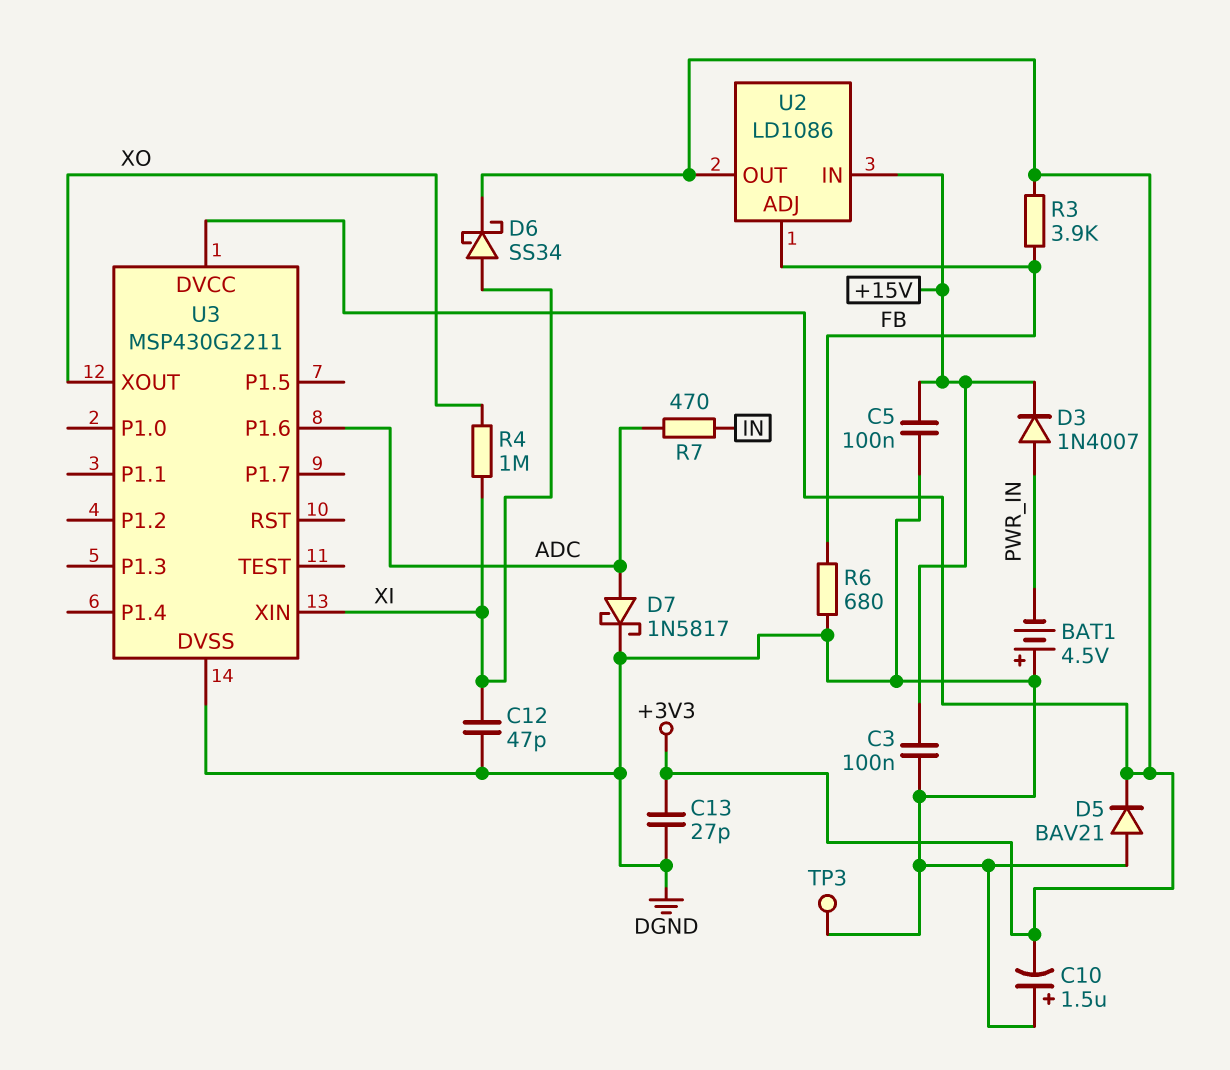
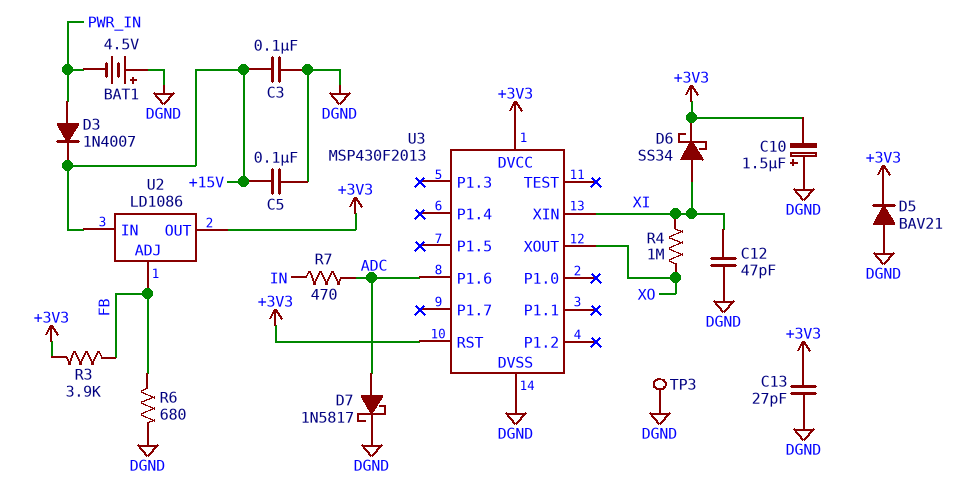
U3: MSP430G2211 -> MSP430F2013
U3 pin RST: none -> +3V3

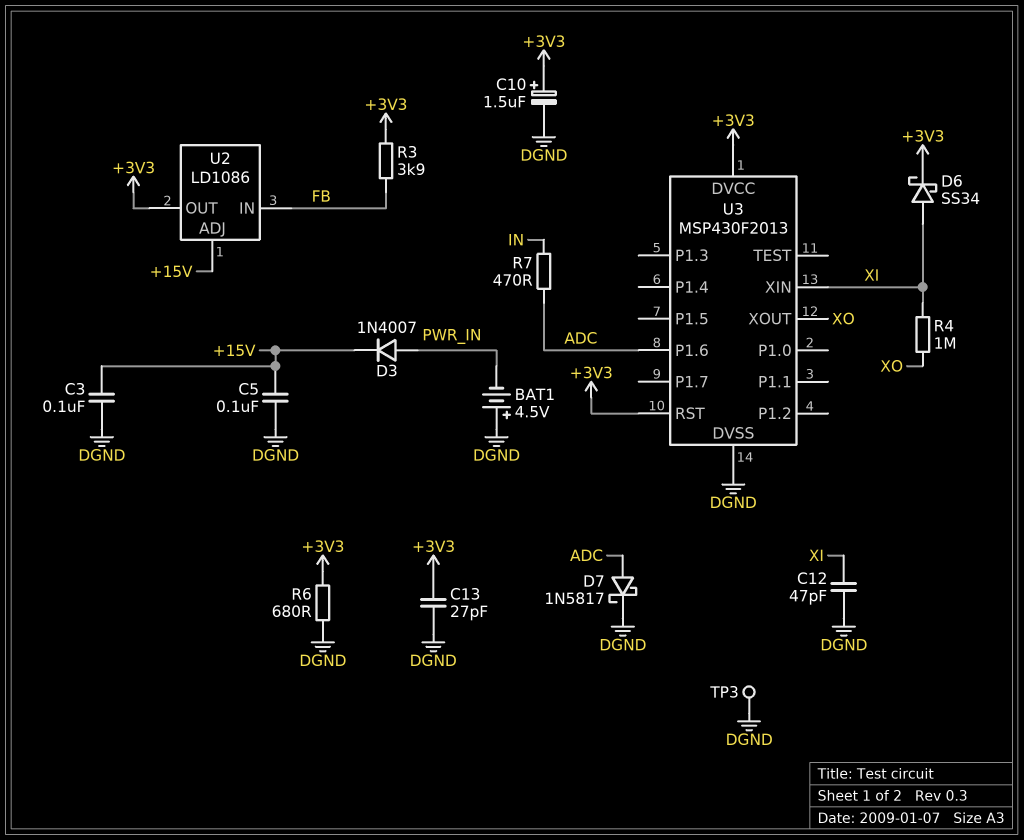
C10: 1.5uF (plus DGND, minus +3V3) -> 1.5uF (plus +3V3, minus DGND)
D5: diode BAV21 (A DGND, K +3V3) -> none
R6: 680 (DGND, FB) -> 680 (+3V3, DGND)
U2 pin ADJ: FB -> +15V
U2 pin IN: +15V -> FB

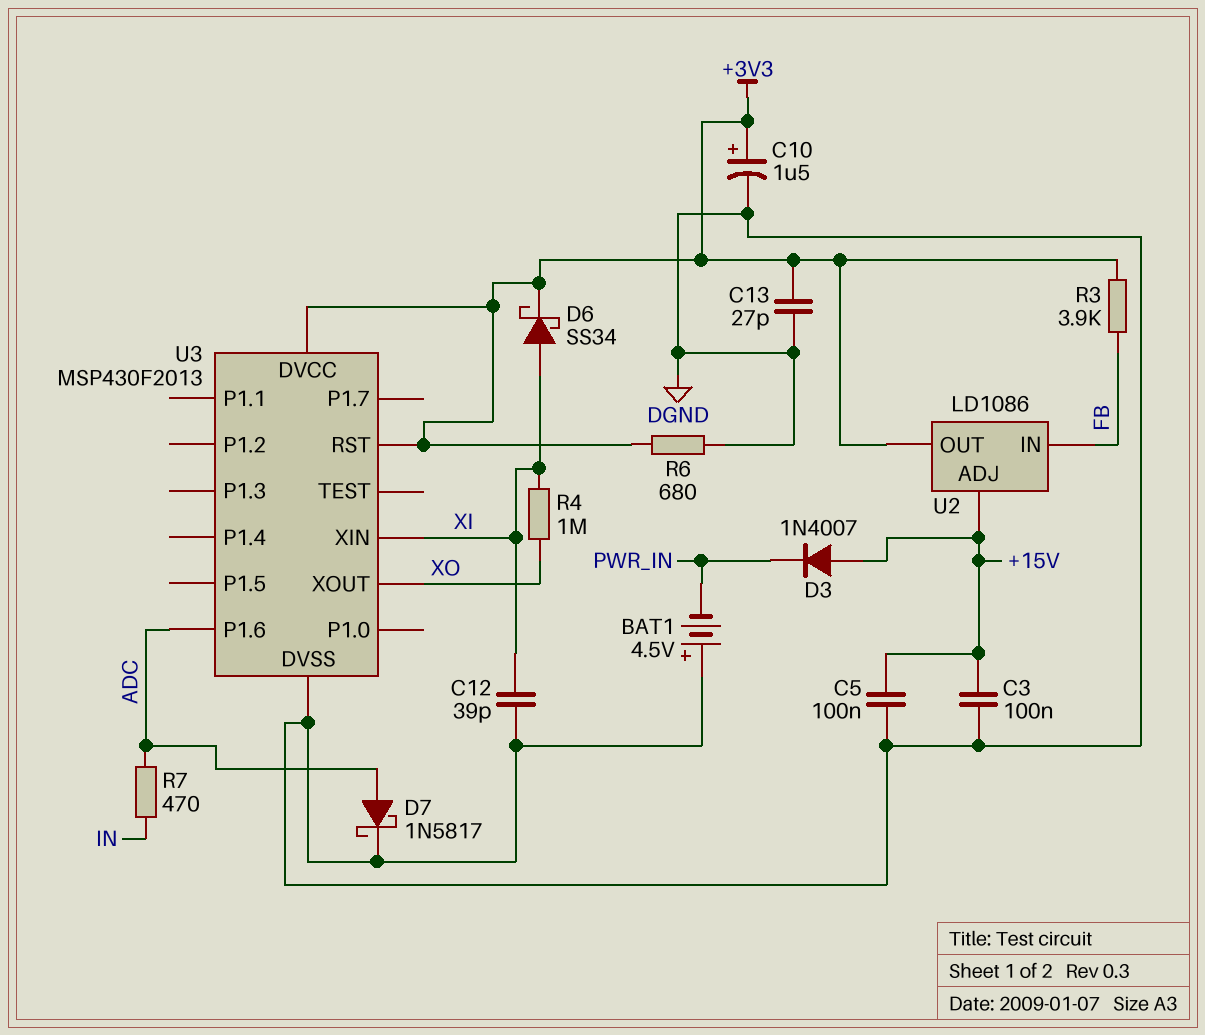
C12: 47pF (DGND, XI) -> 39pF (DGND, XI)
D3: diode 1N4007 (A PWR_IN, K +15V) -> diode 1N4007 (A +15V, K PWR_IN)
TP3: test point (DGND) -> none

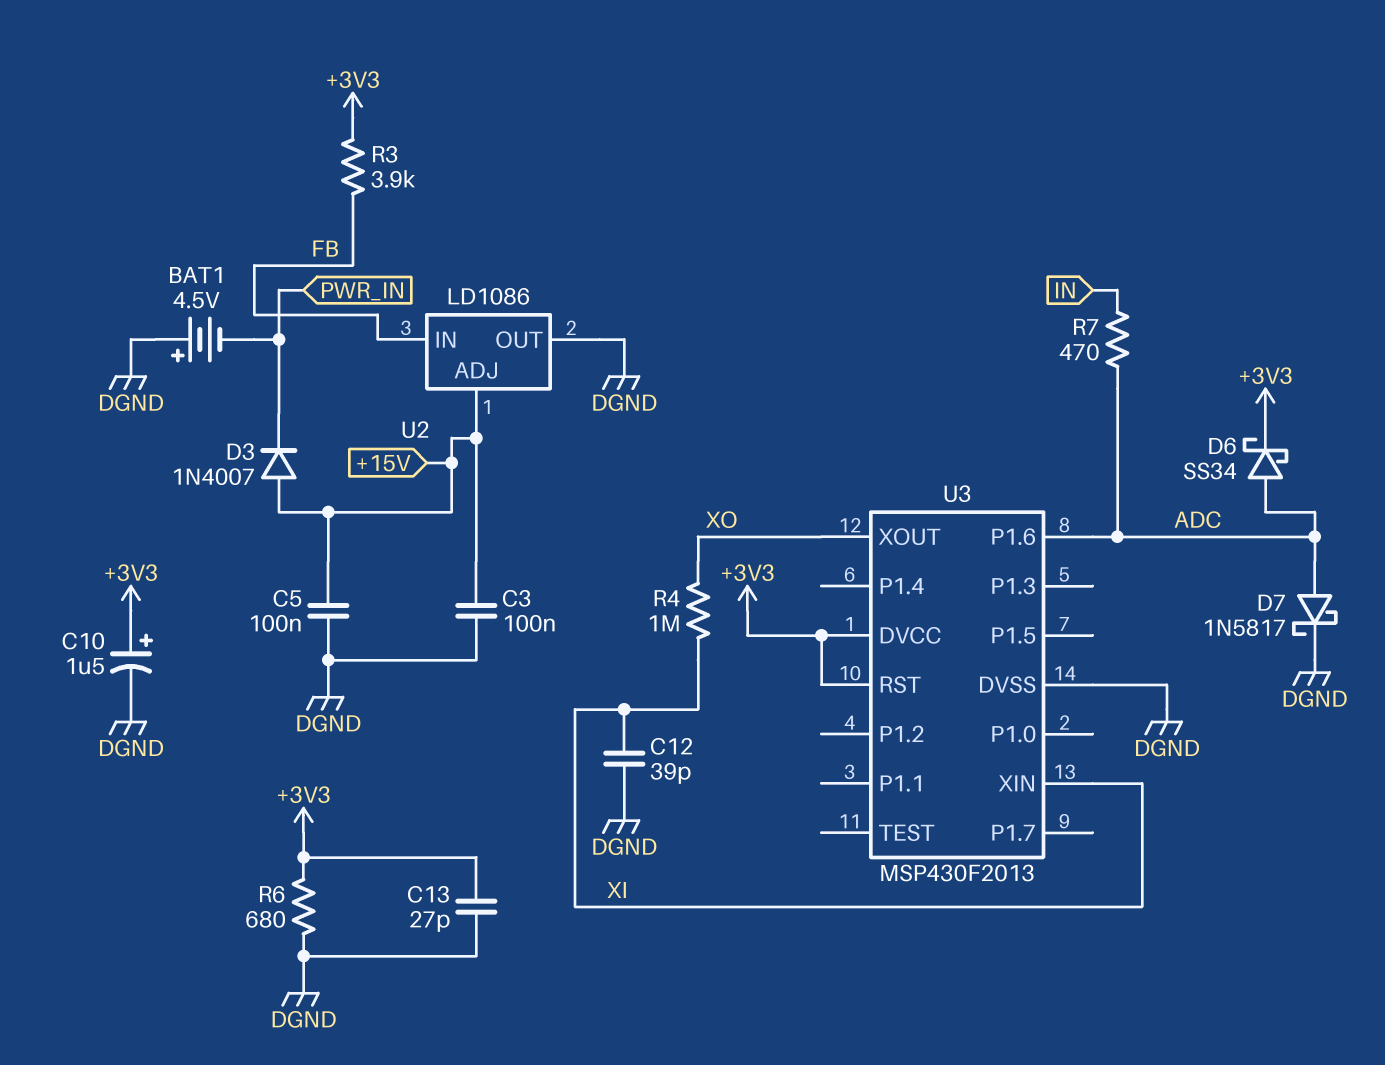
D6: schottky SS34 (A XI, K +3V3) -> schottky SS34 (A ADC, K +3V3)
U2 pin OUT: +3V3 -> DGND

